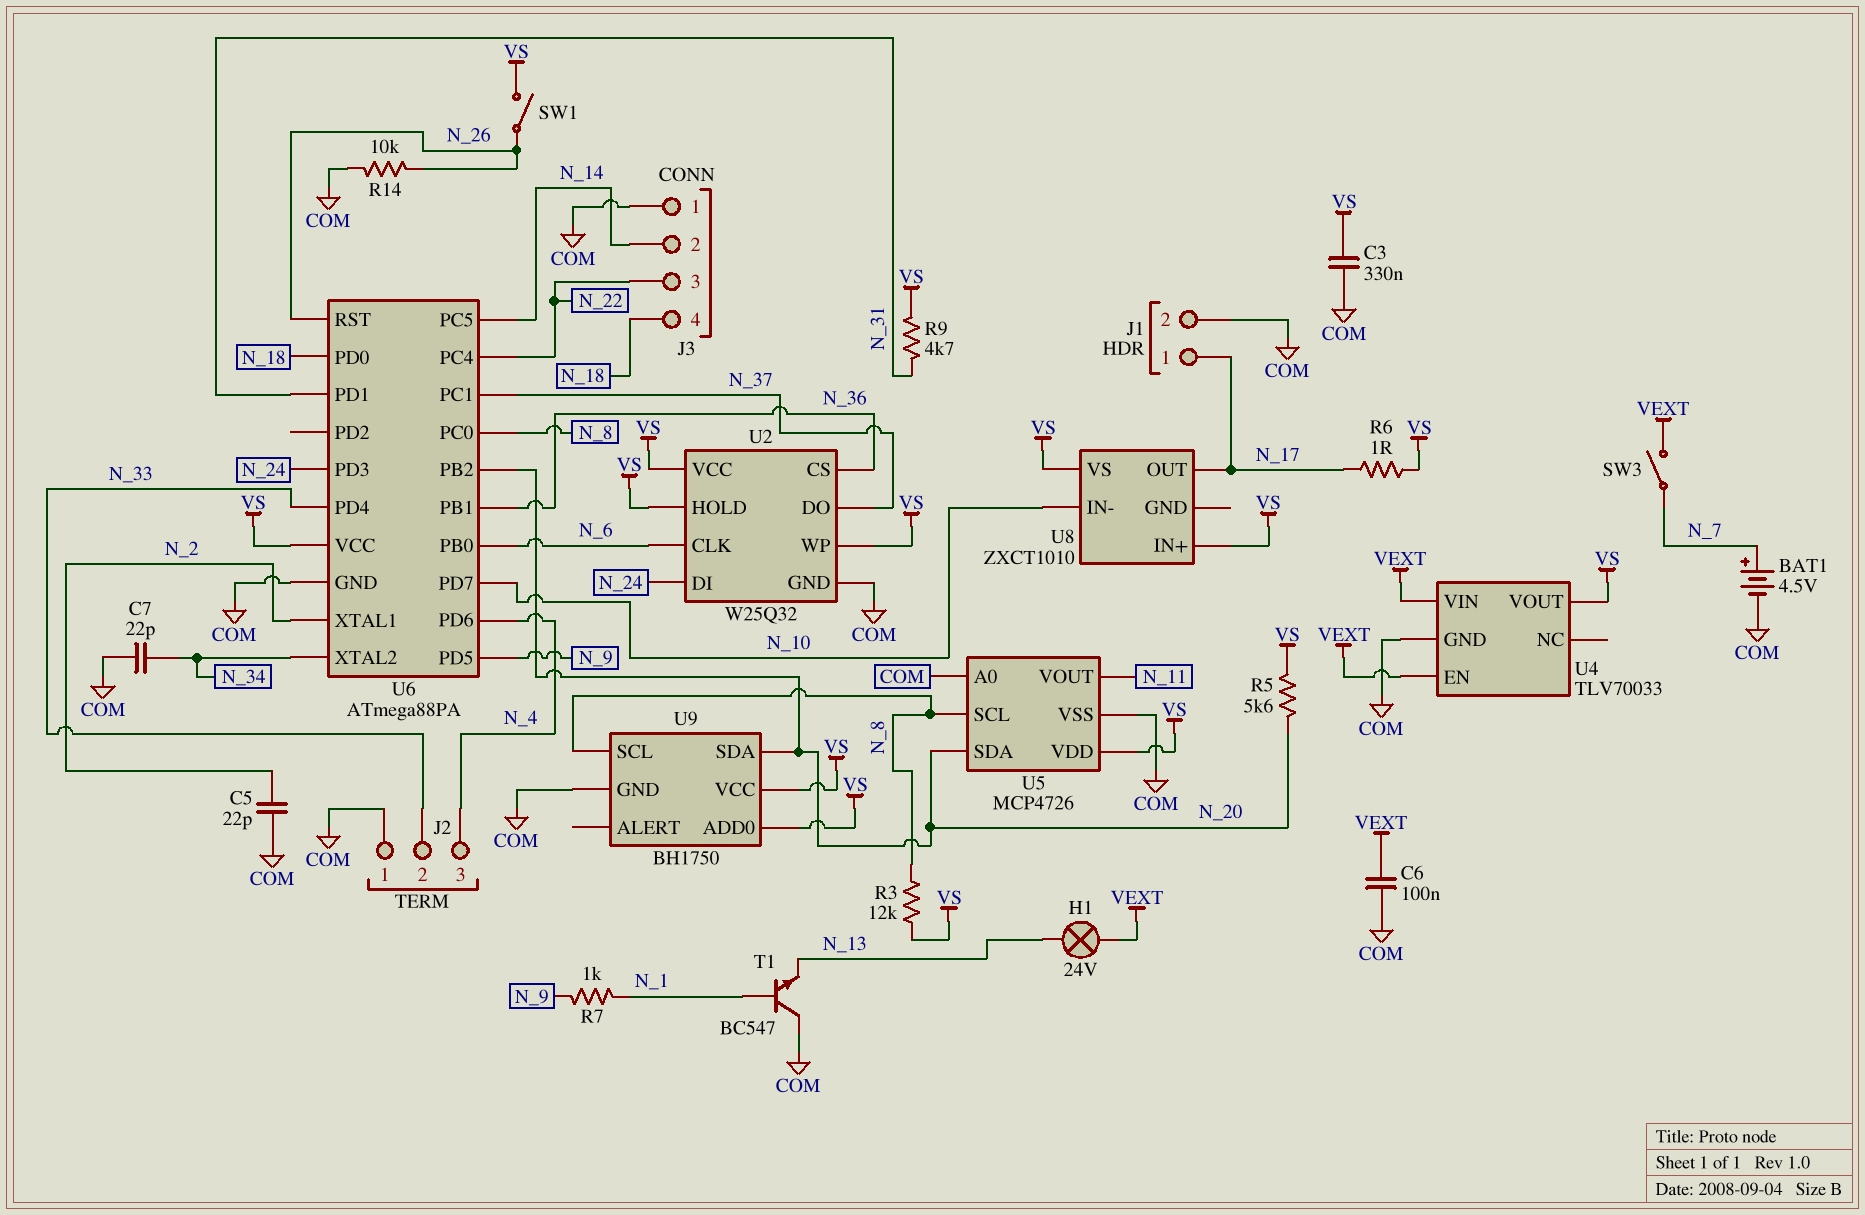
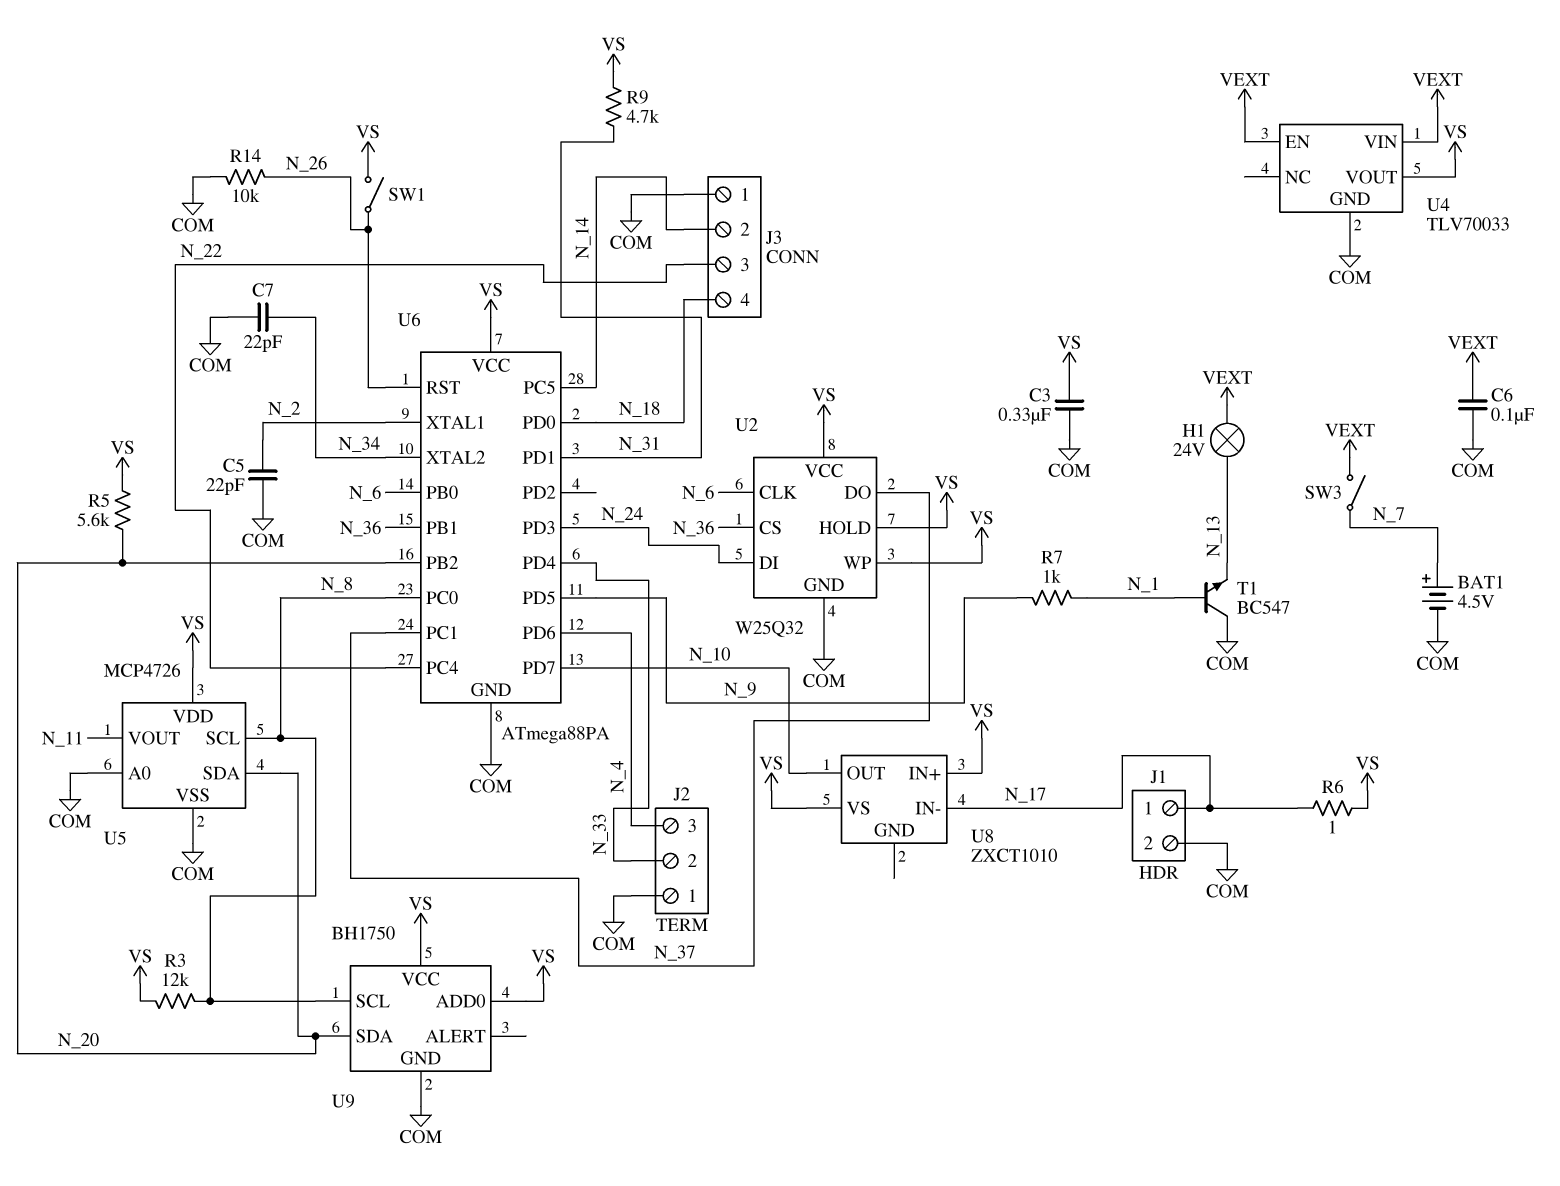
U8 pin IN-: N_10 -> N_17
U8 pin OUT: N_17 -> N_10

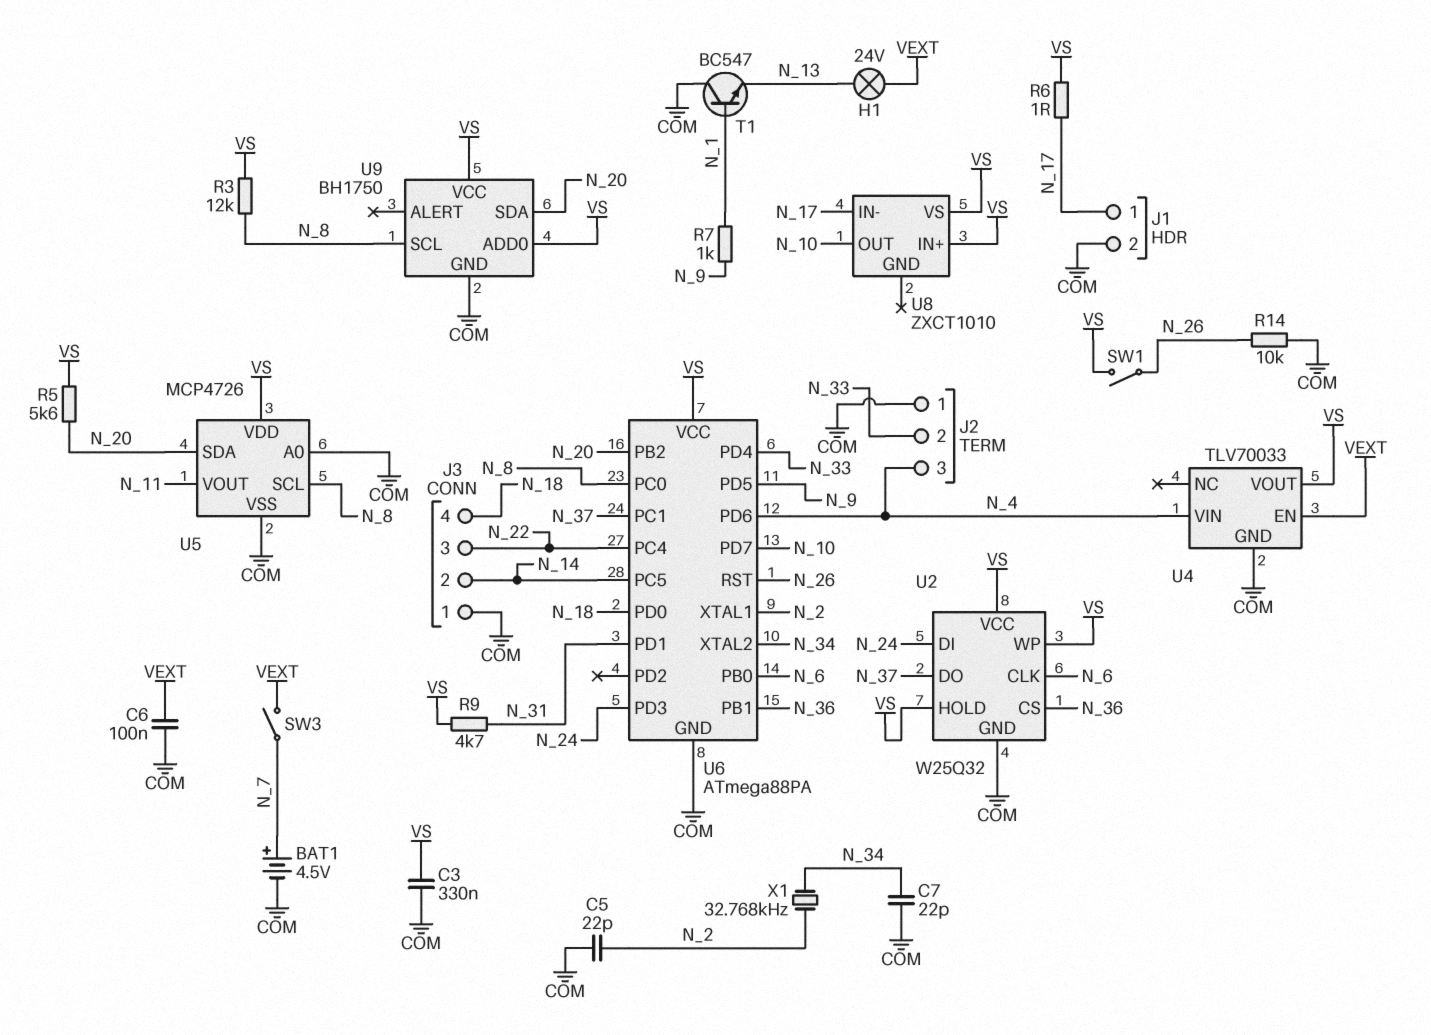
U4 pin VIN: VEXT -> N_4
X1: none -> 32.768kHz (N_2, N_34)

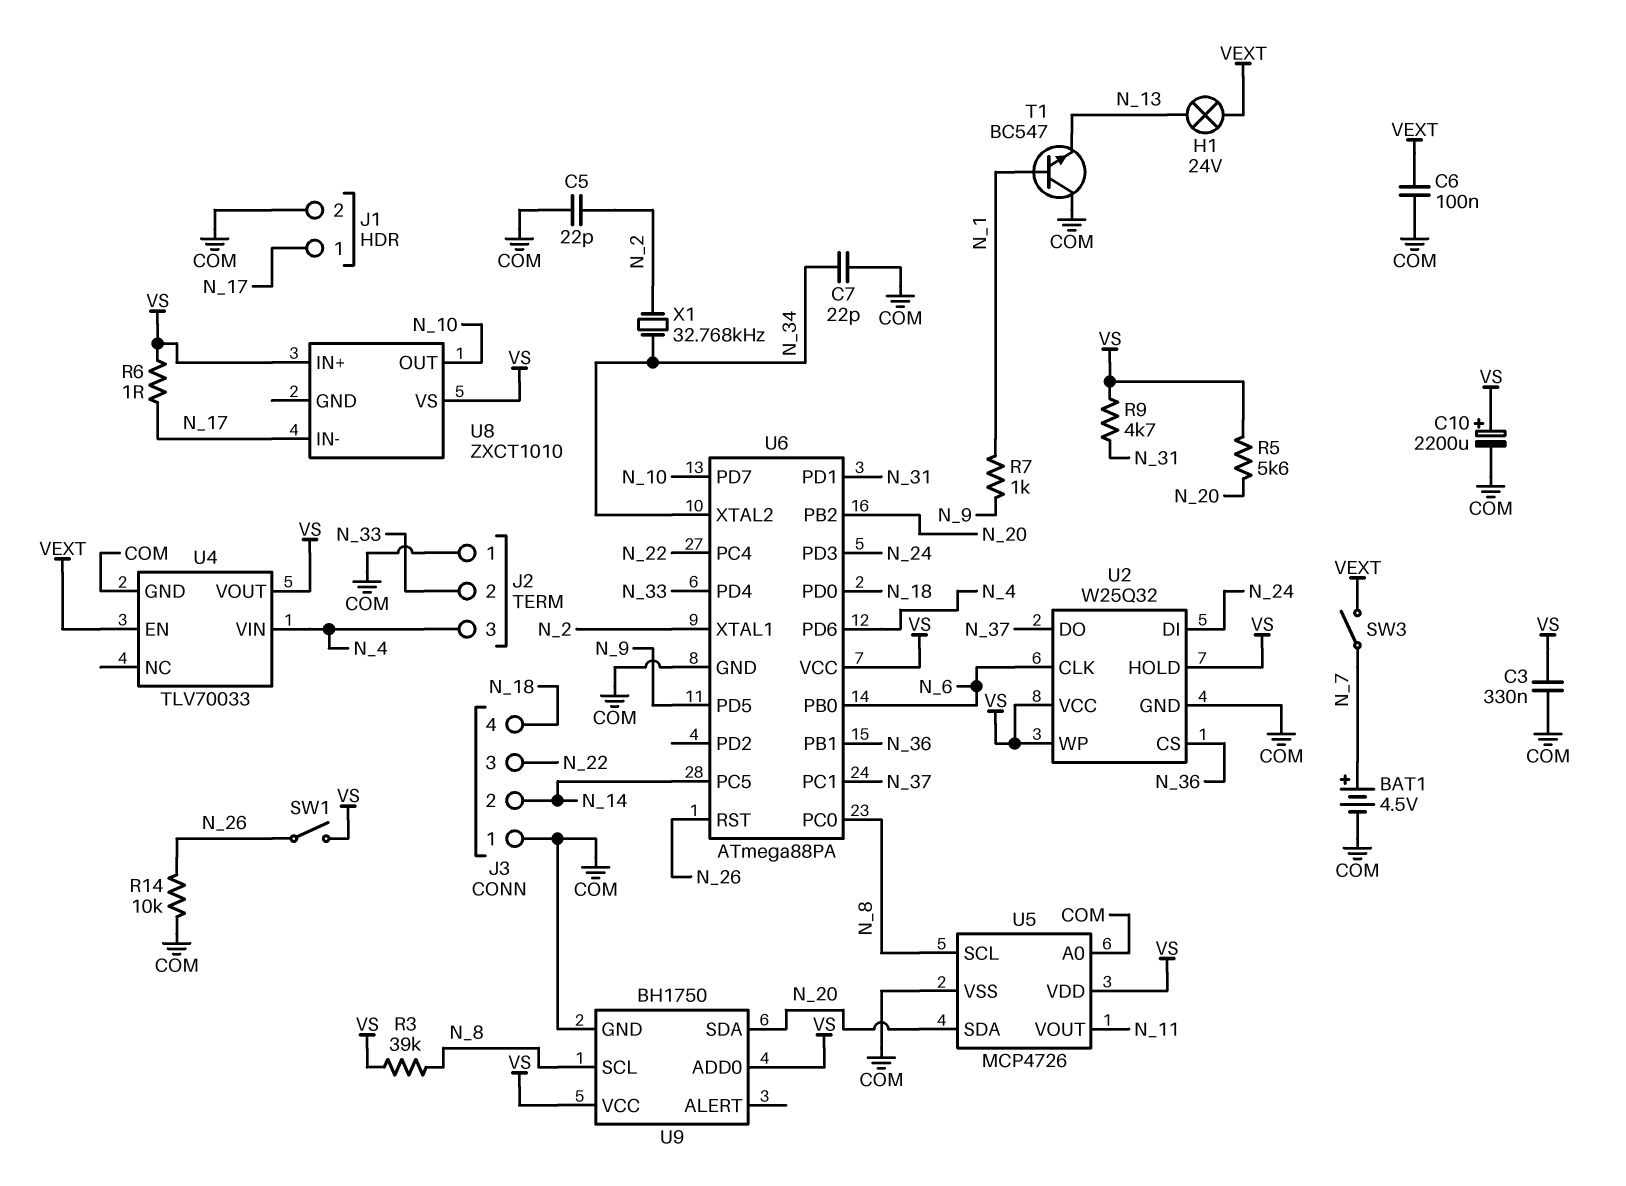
C10: none -> 2200uF (plus VS, minus COM)
R3: 12k (N_8, VS) -> 39k (N_8, VS)

